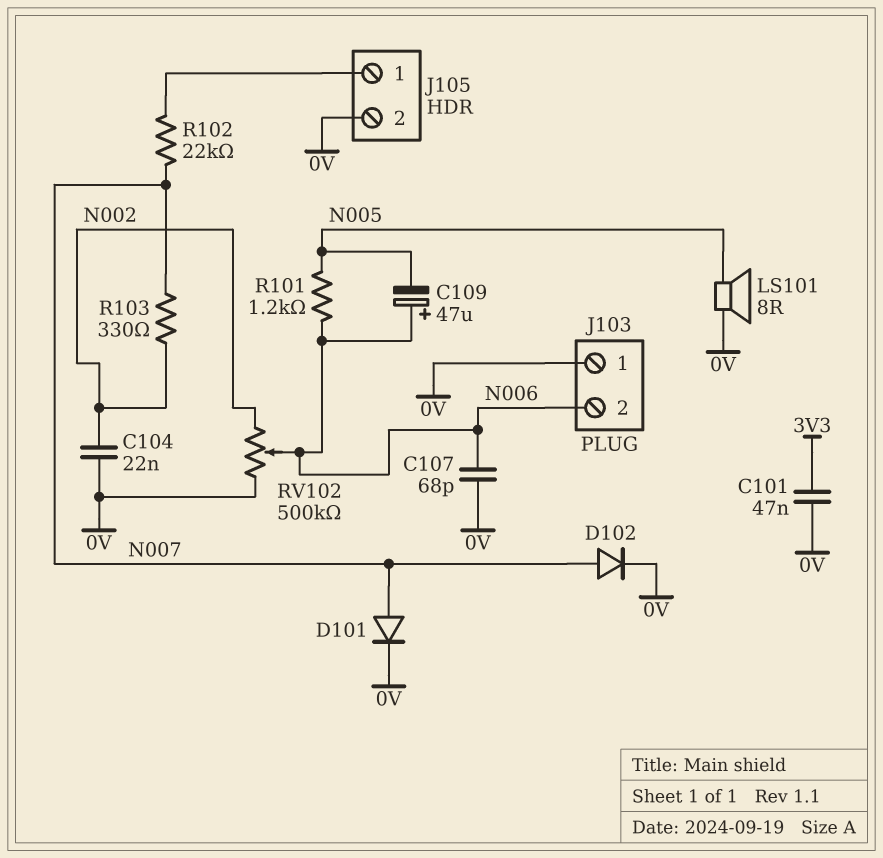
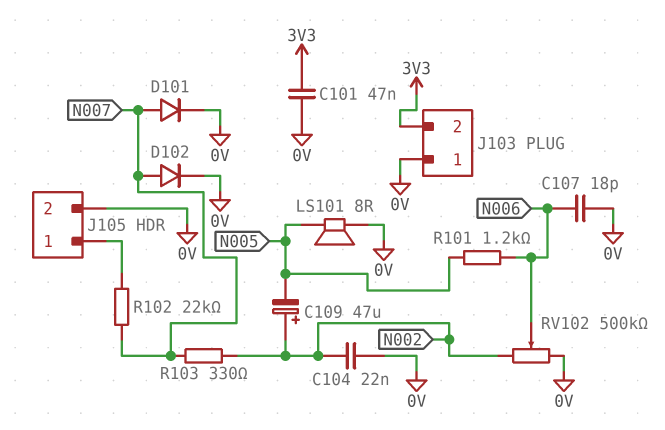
C107: 68pF (0V, N006) -> 18pF (0V, N006)
C109: 47uF (plus N006, minus N005) -> 47uF (plus N002, minus N005)
J103 pin 2: N006 -> 3V3

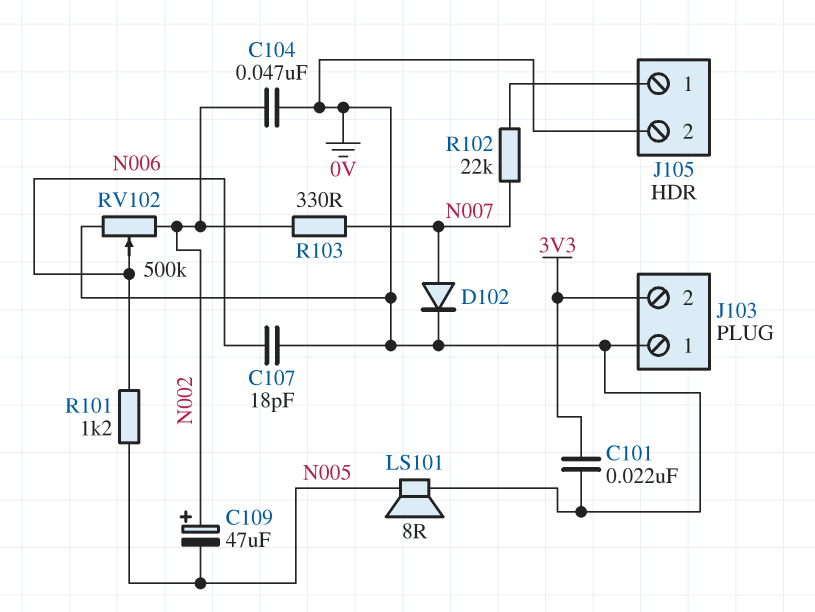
C101: 47nF (0V, 3V3) -> 22nF (0V, 3V3)
C104: 22nF (0V, N002) -> 47nF (0V, N002)
D101: diode (A N007, K 0V) -> none

